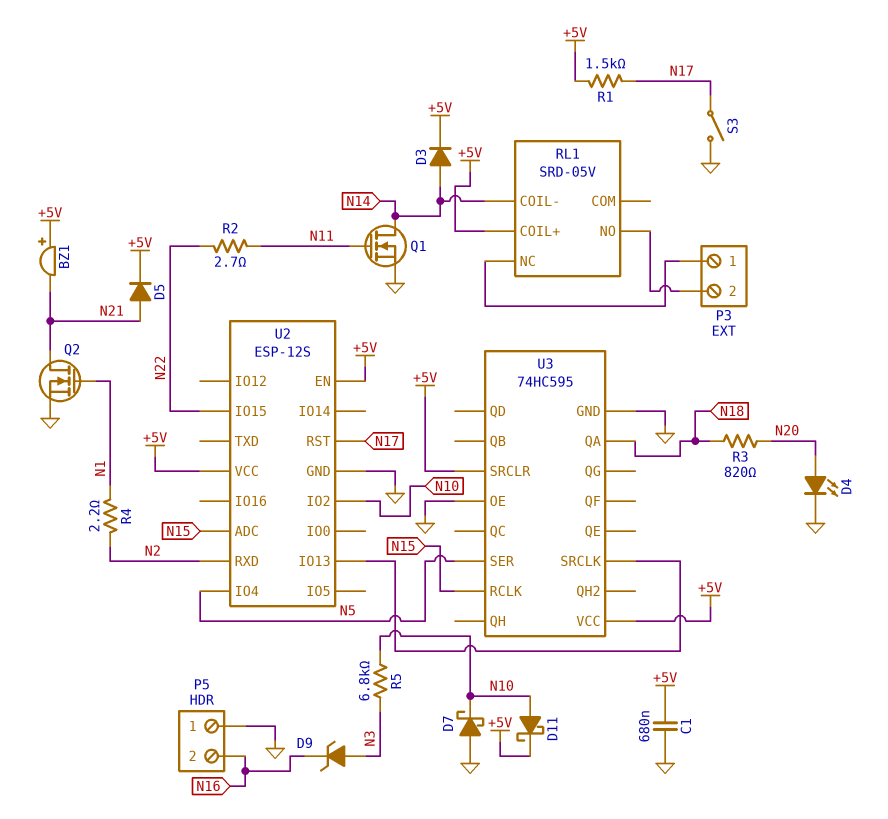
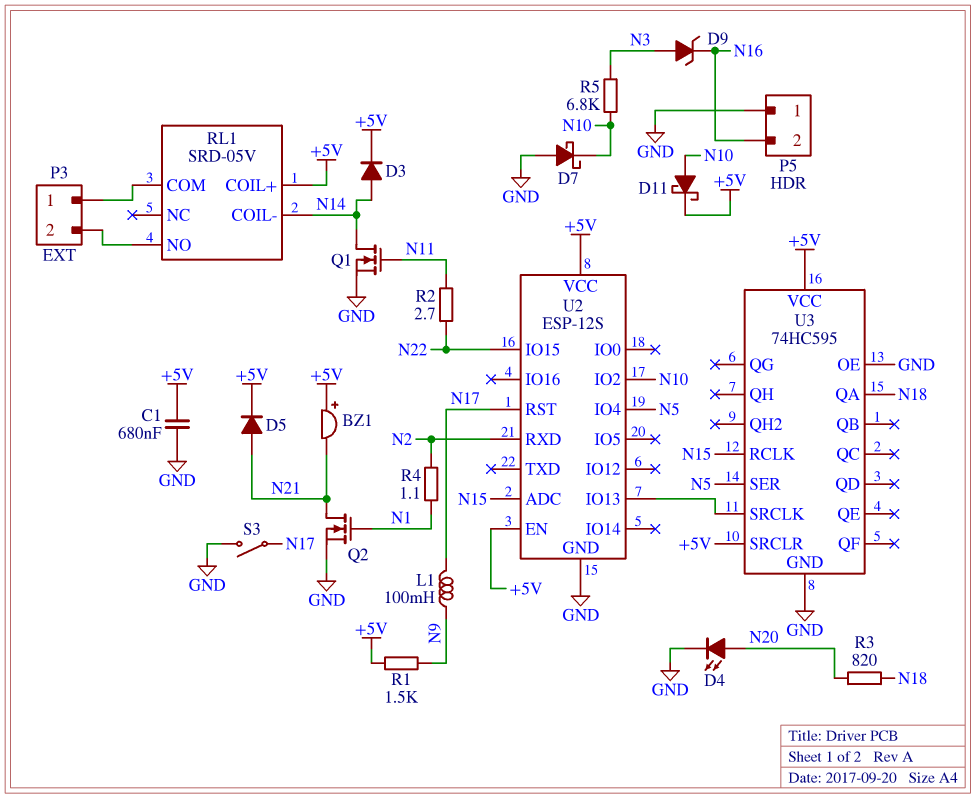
L1: none -> 100mH (N9, N17)
R1: 1.5k (+5V, N17) -> 1.5k (+5V, N9)
R4: 2.2 (N1, N2) -> 1.1 (N1, N2)
RL1 pin COM: none -> P3/1
RL1 pin NC: P3/1 -> none

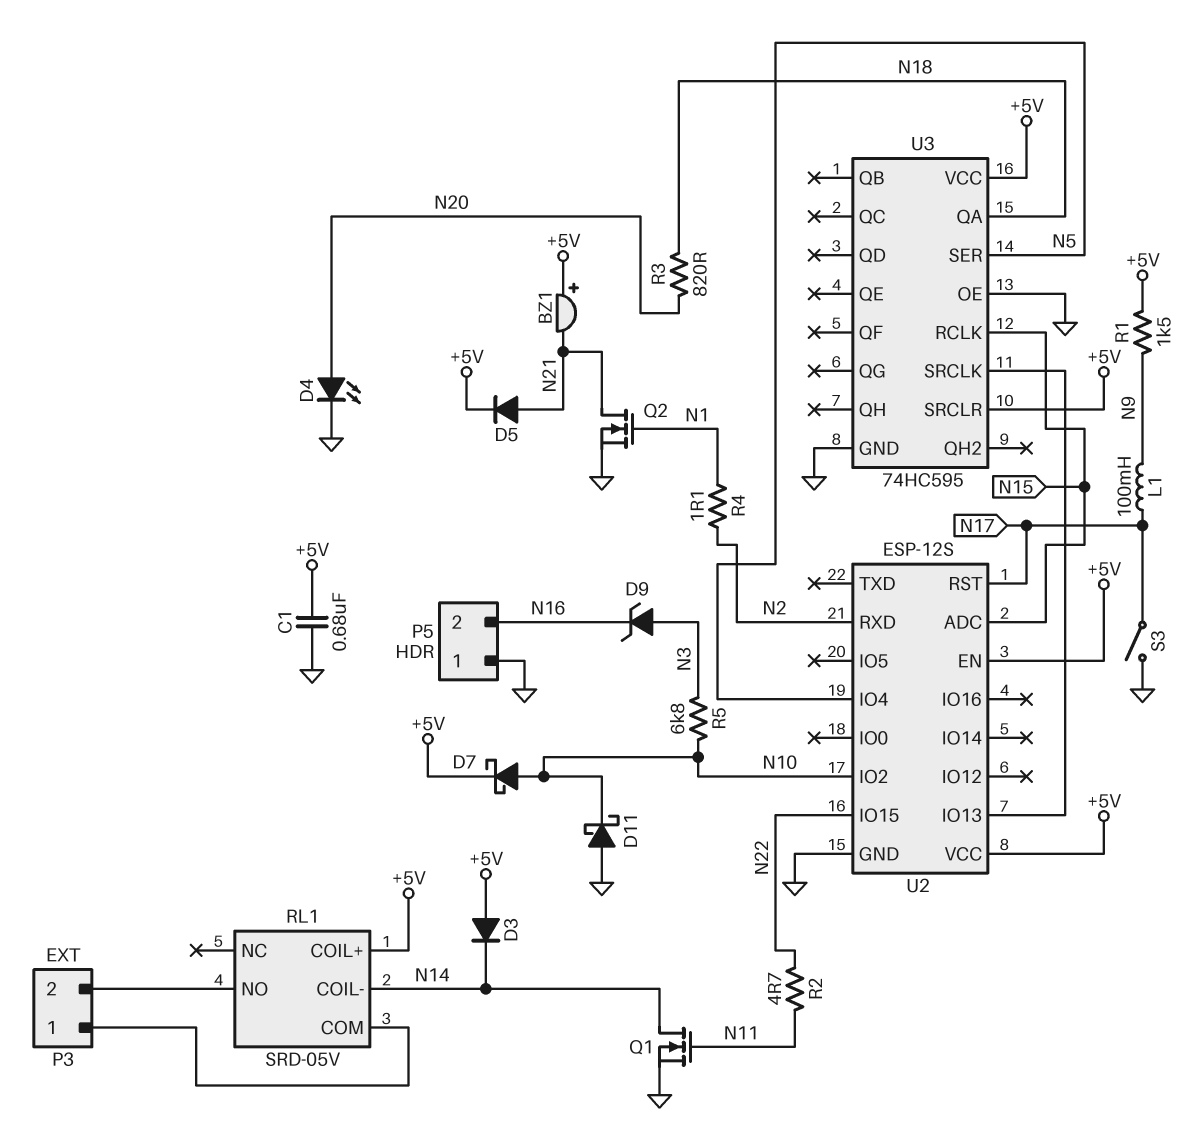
D3: diode (A N14, K +5V) -> diode (A +5V, K N14)
D7: schottky (A GND, K N10) -> schottky (A N10, K +5V)
D11: schottky (A N10, K +5V) -> schottky (A GND, K N10)
R2: 2.7 (N11, N22) -> 4.7 (N11, N22)

